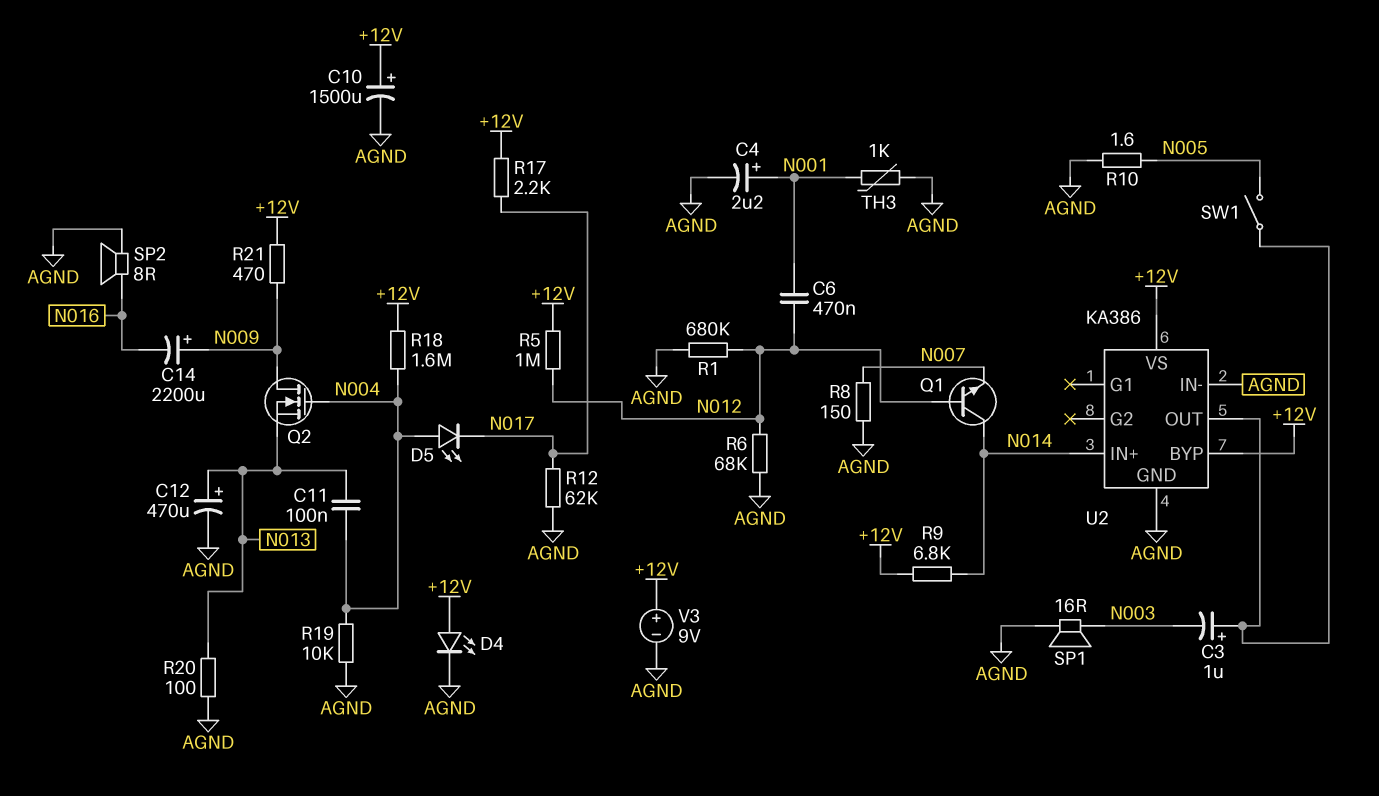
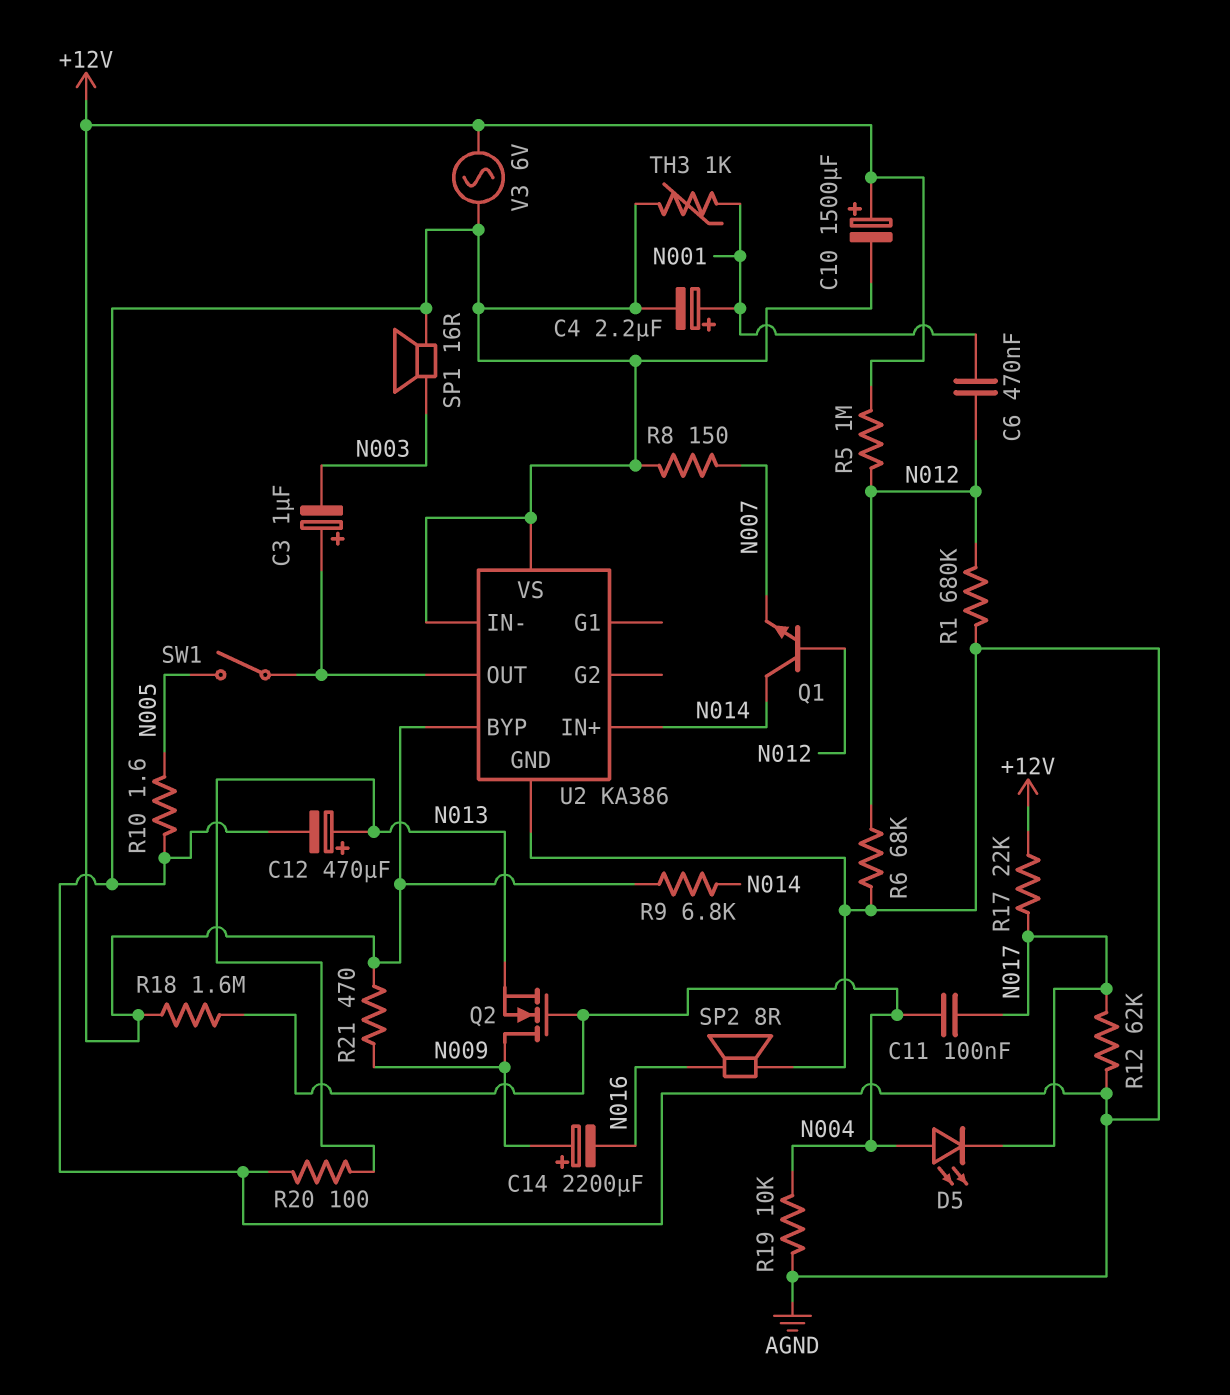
C11: 100nF (N004, N013) -> 100nF (N004, N017)
D4: LED (A +12V, K AGND) -> none
R17: 2.2k (+12V, N017) -> 22k (+12V, N017)
U2 pin VS: +12V -> AGND
V3: 9V (plus +12V, minus AGND) -> AC 6V (+12V, AGND)

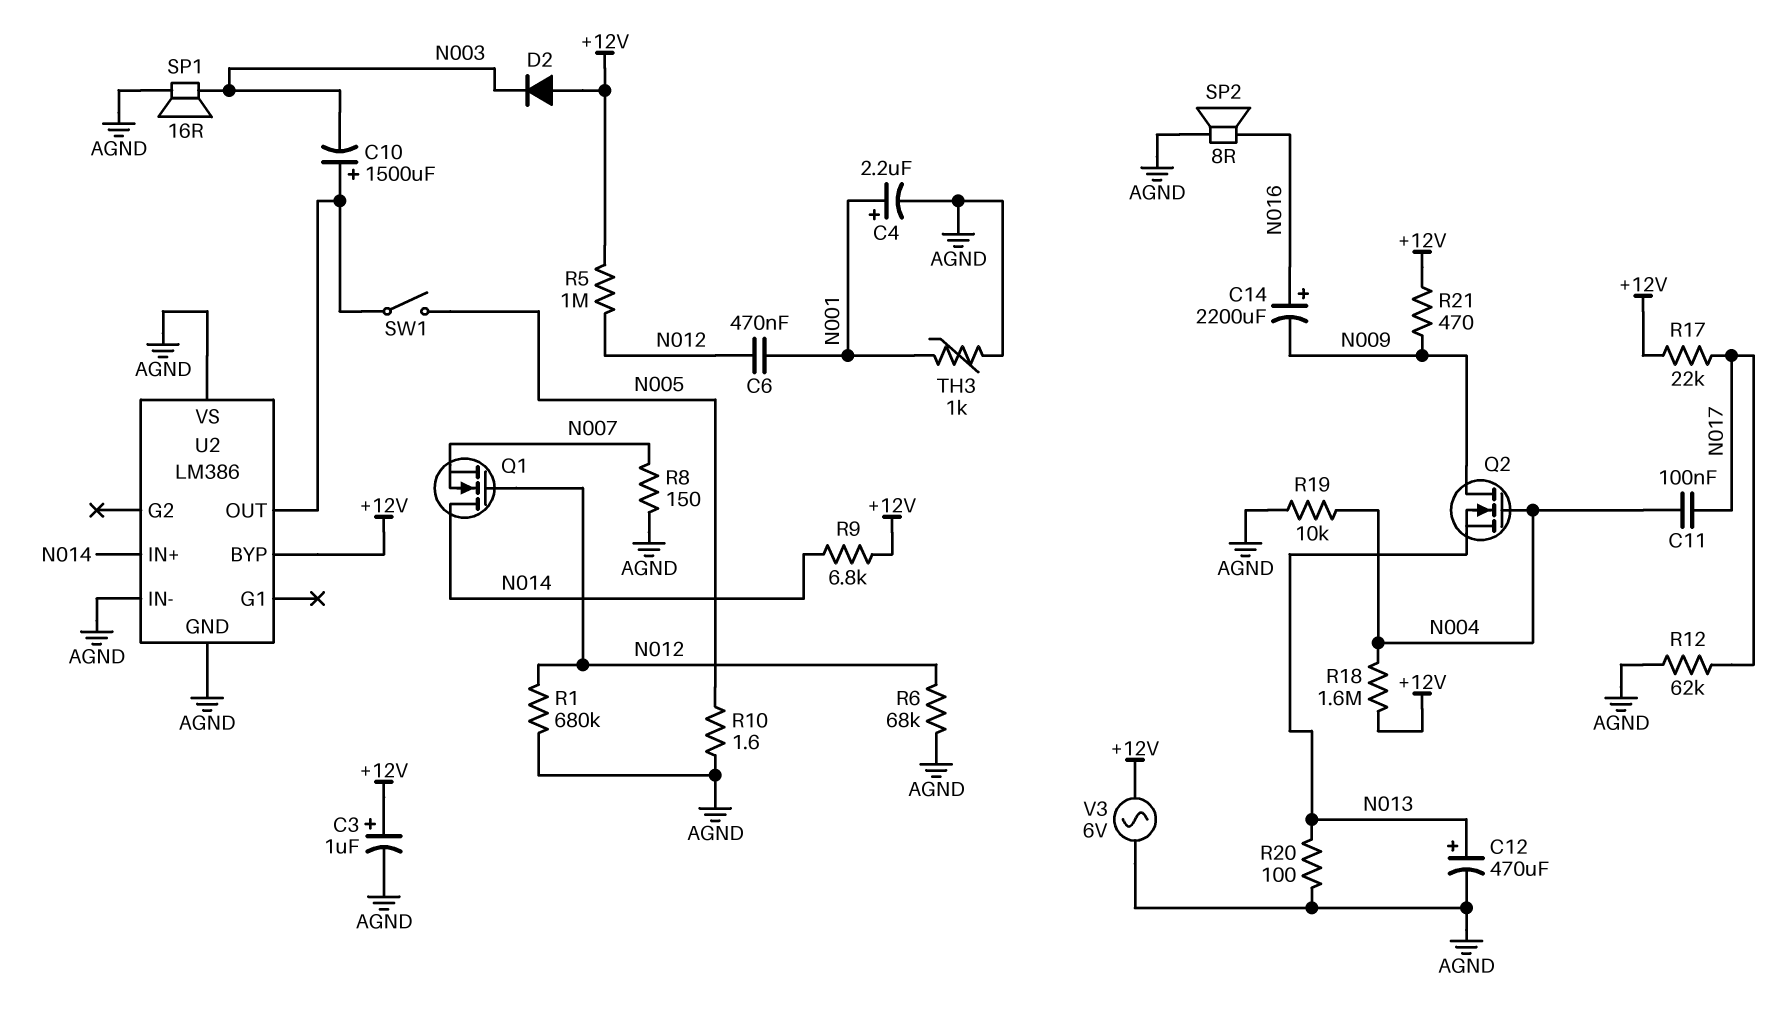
C3: 1uF (plus U2/OUT, minus N003) -> 1uF (plus +12V, minus AGND)
C10: 1500uF (plus +12V, minus AGND) -> 1500uF (plus U2/OUT, minus N003)
C14: 2200uF (plus N009, minus N016) -> 2200uF (plus N016, minus N009)
D2: none -> diode (A +12V, K N003)
D5: LED (A N004, K N017) -> none
Q1: NPN (B N012, C N014, E N007) -> NMOS (G N012, D N014, S N007)
U2: KA386 -> LM386

